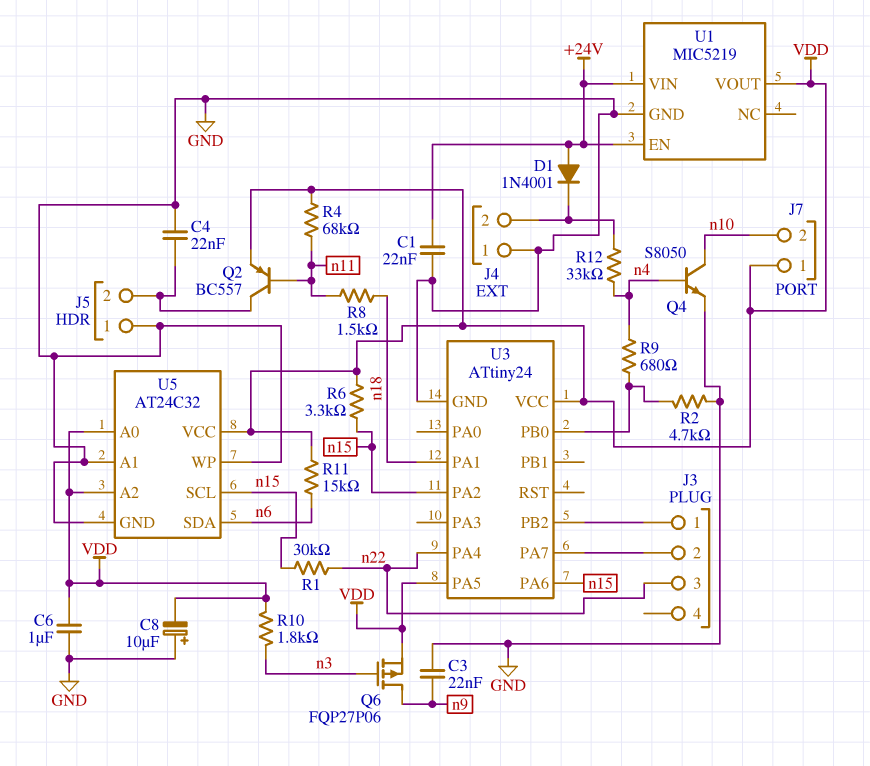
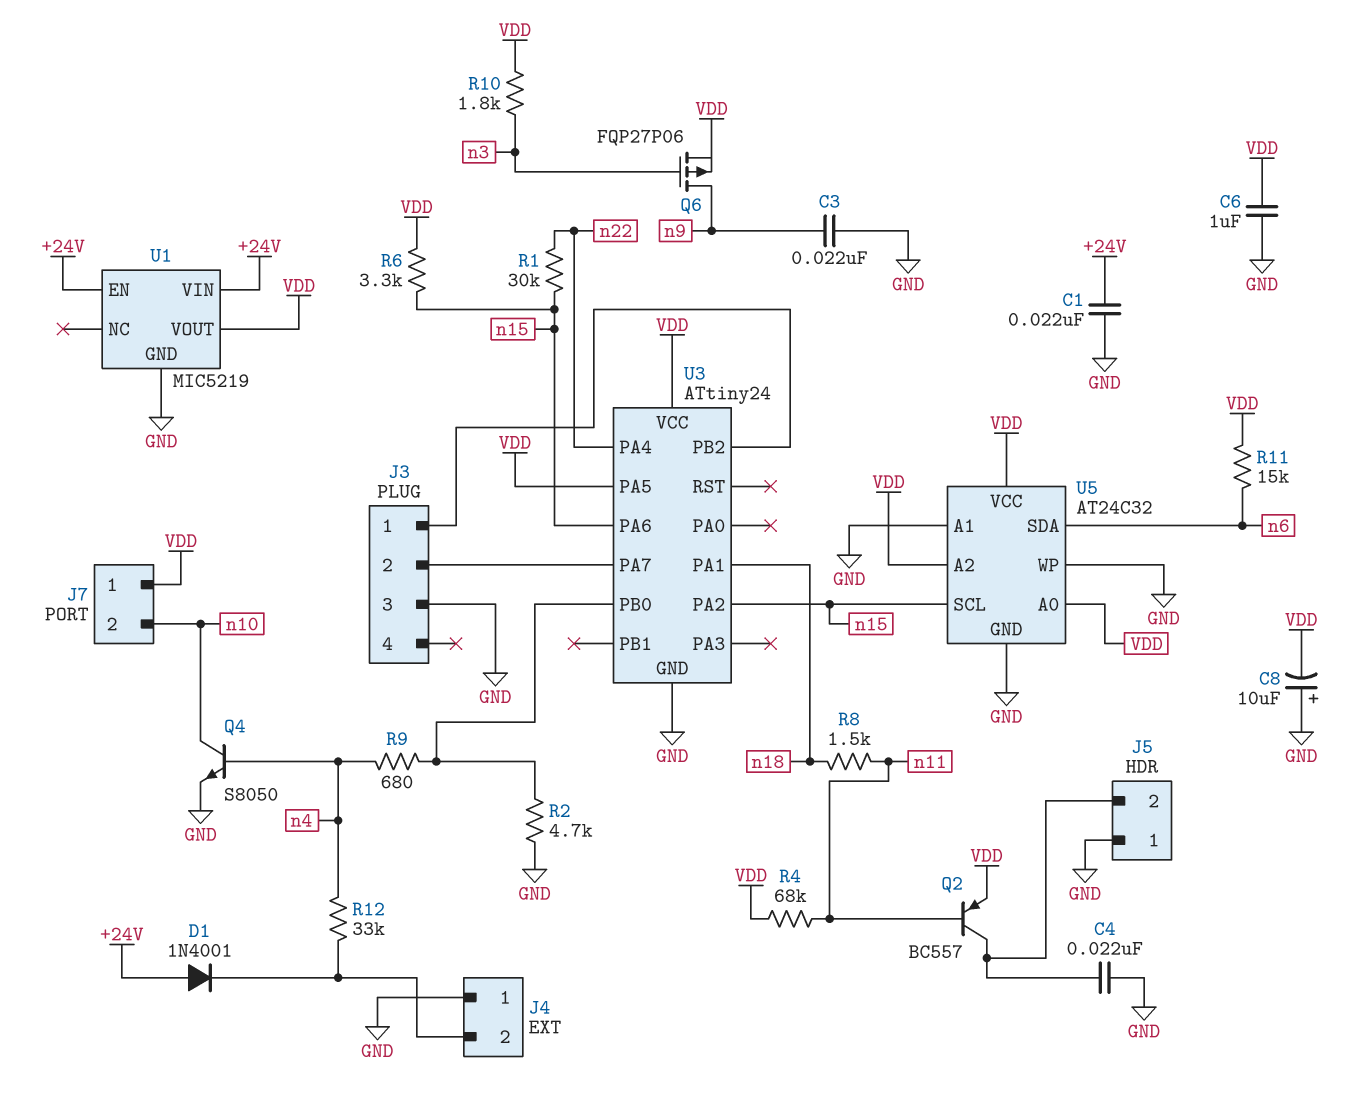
J3 pin 3: n22 -> GND

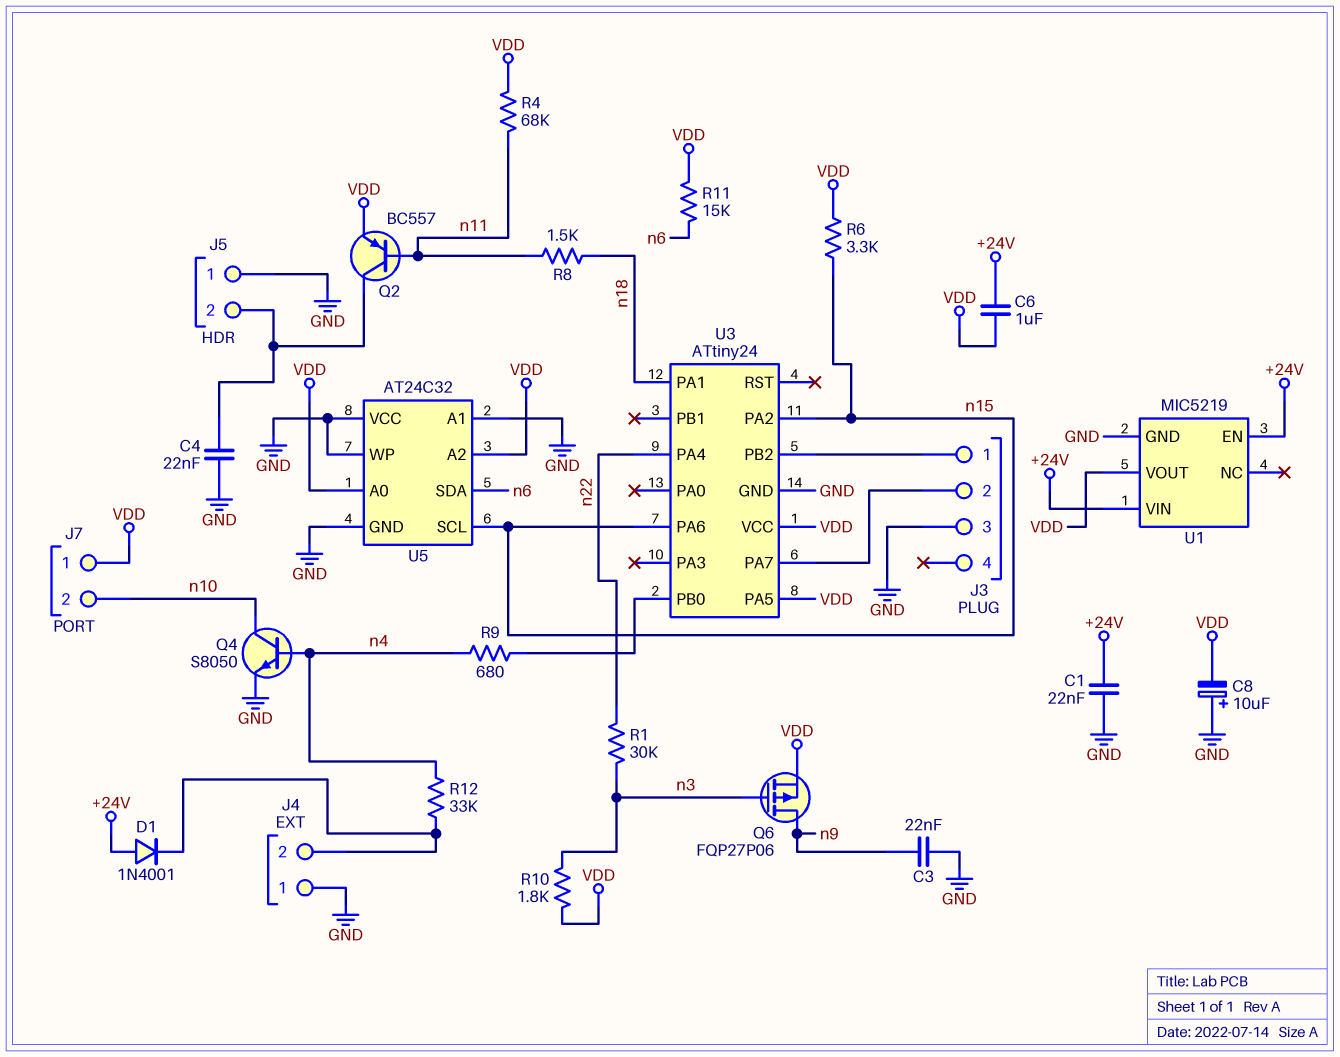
C6: 1uF (GND, VDD) -> 1uF (+24V, VDD)
R1: 30k (n15, n22) -> 30k (n3, n22)
R2: 4.7k (GND, U3/PB0) -> none
U5 pin VCC: VDD -> GND

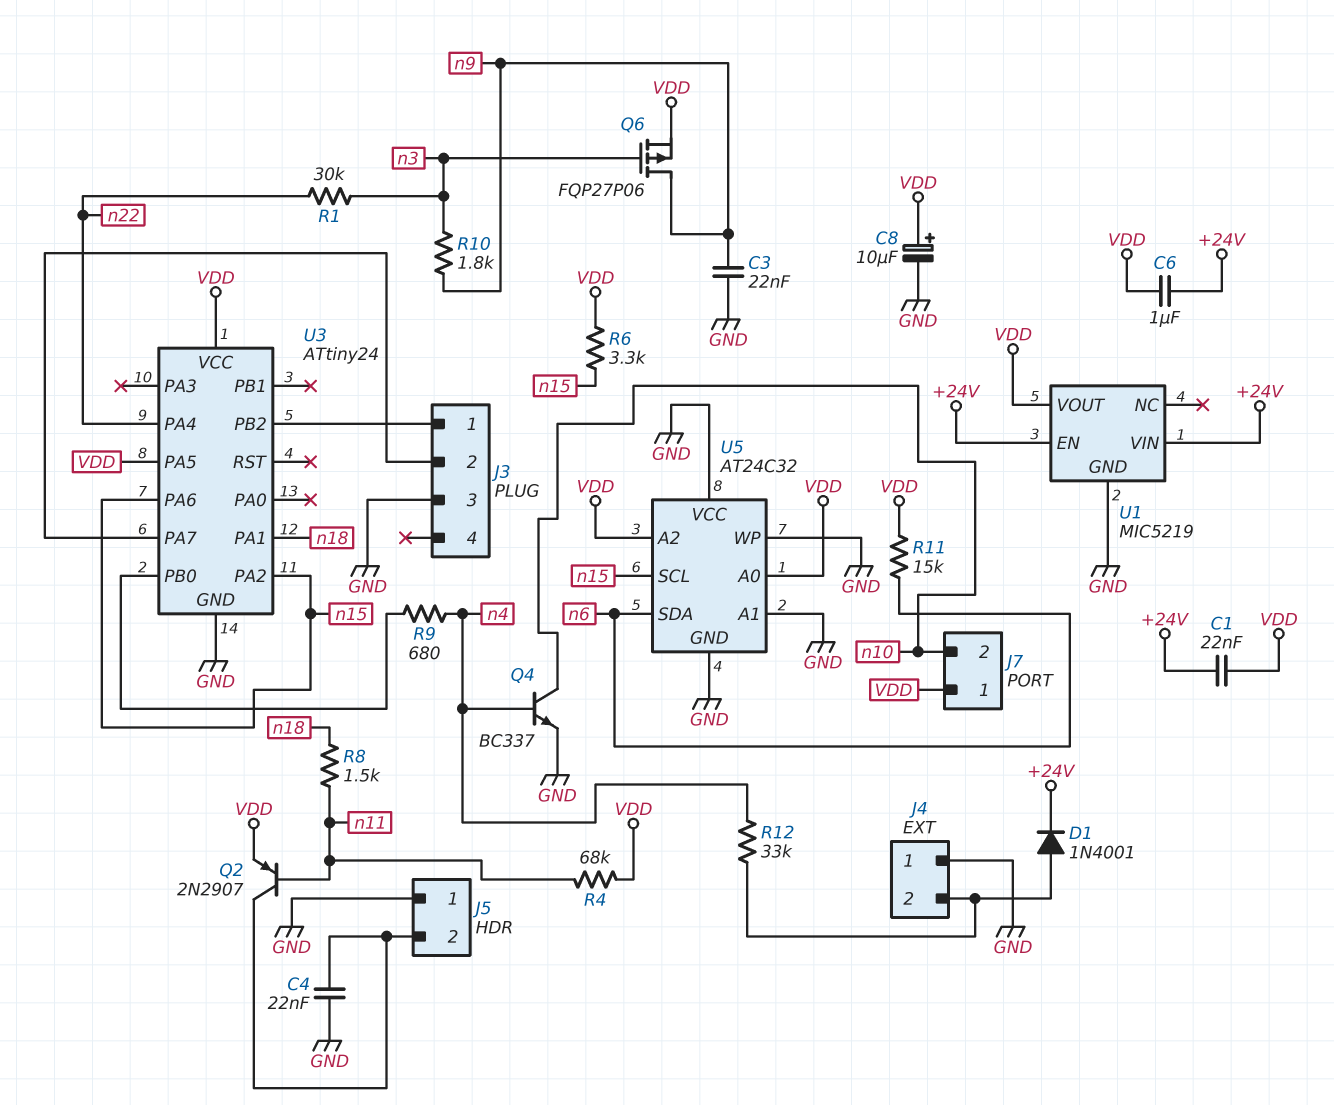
C1: 22nF (+24V, GND) -> 22nF (+24V, VDD)
C8: 10uF (plus GND, minus VDD) -> 10uF (plus VDD, minus GND)
D1: diode 1N4001 (A +24V, K J4/2) -> diode 1N4001 (A J4/2, K +24V)
Q2: PNP BC557 (B n11, C J5/2, E VDD) -> PNP 2N2907 (B n11, C J5/2, E VDD)
Q4: NPN S8050 (B n4, C n10, E GND) -> NPN BC337 (B n4, C n10, E GND)
R10: 1.8k (VDD, n3) -> 1.8k (n3, n9)

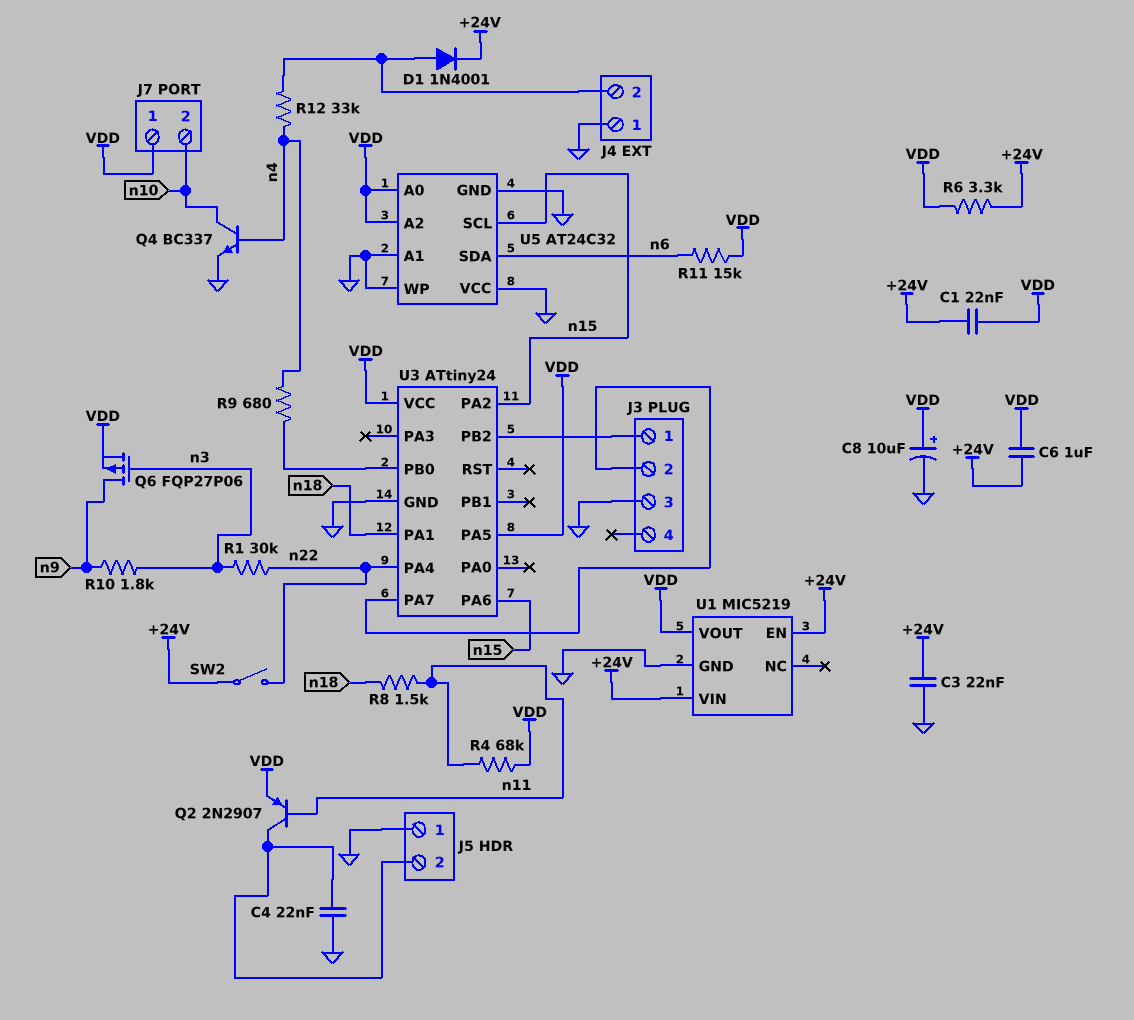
C3: 22nF (GND, n9) -> 22nF (+24V, GND)
R6: 3.3k (VDD, n15) -> 3.3k (+24V, VDD)
SW2: none -> switch (+24V, n22)

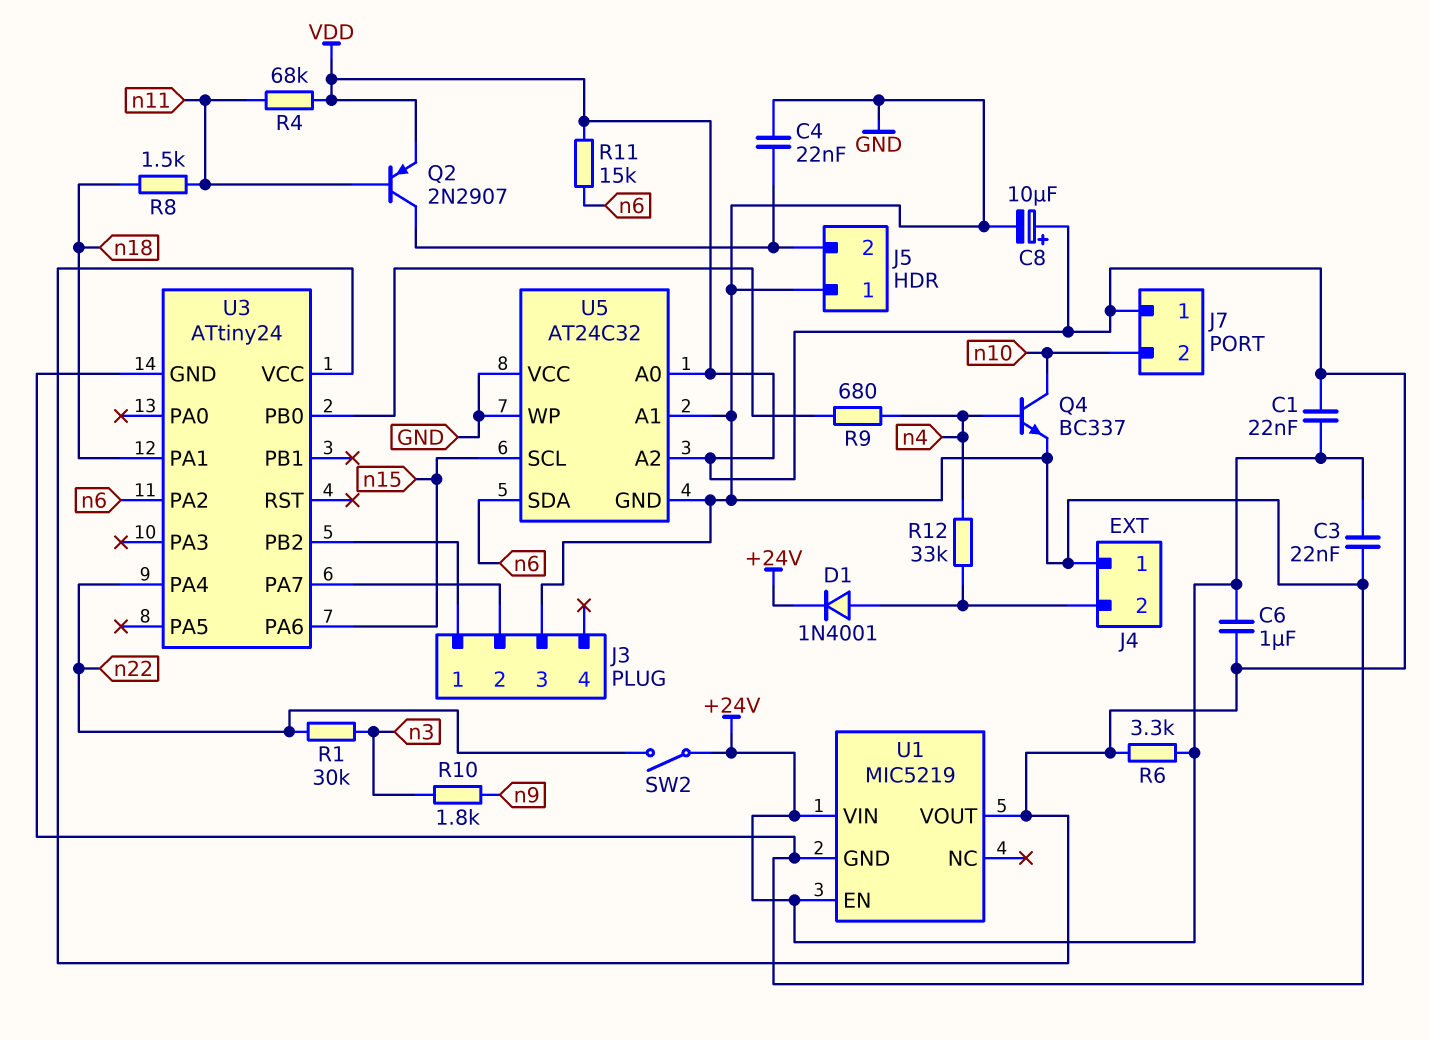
Q6: PMOS FQP27P06 (G n3, D n9, S VDD) -> none
U3 pin PA2: n15 -> n6
U3 pin PA5: VDD -> none

